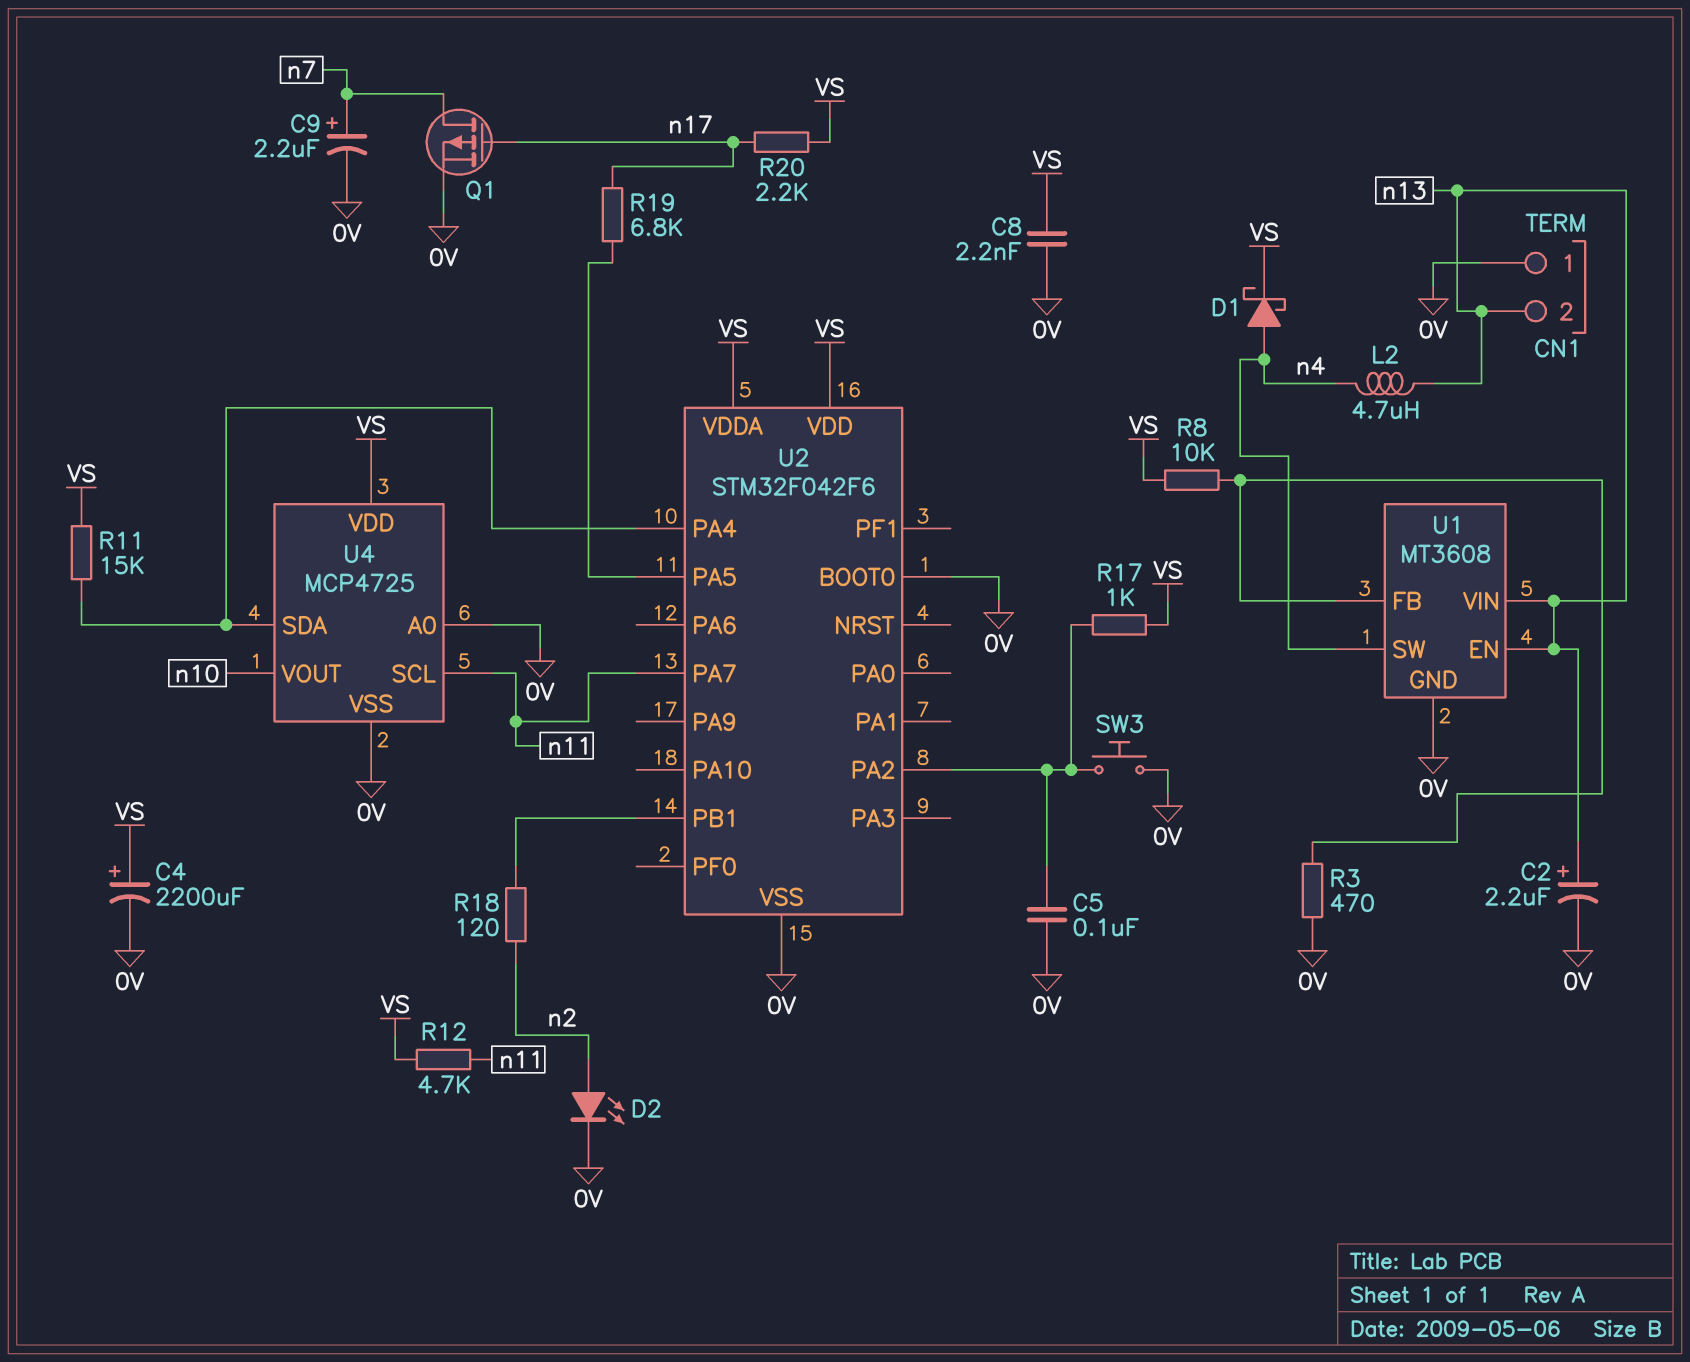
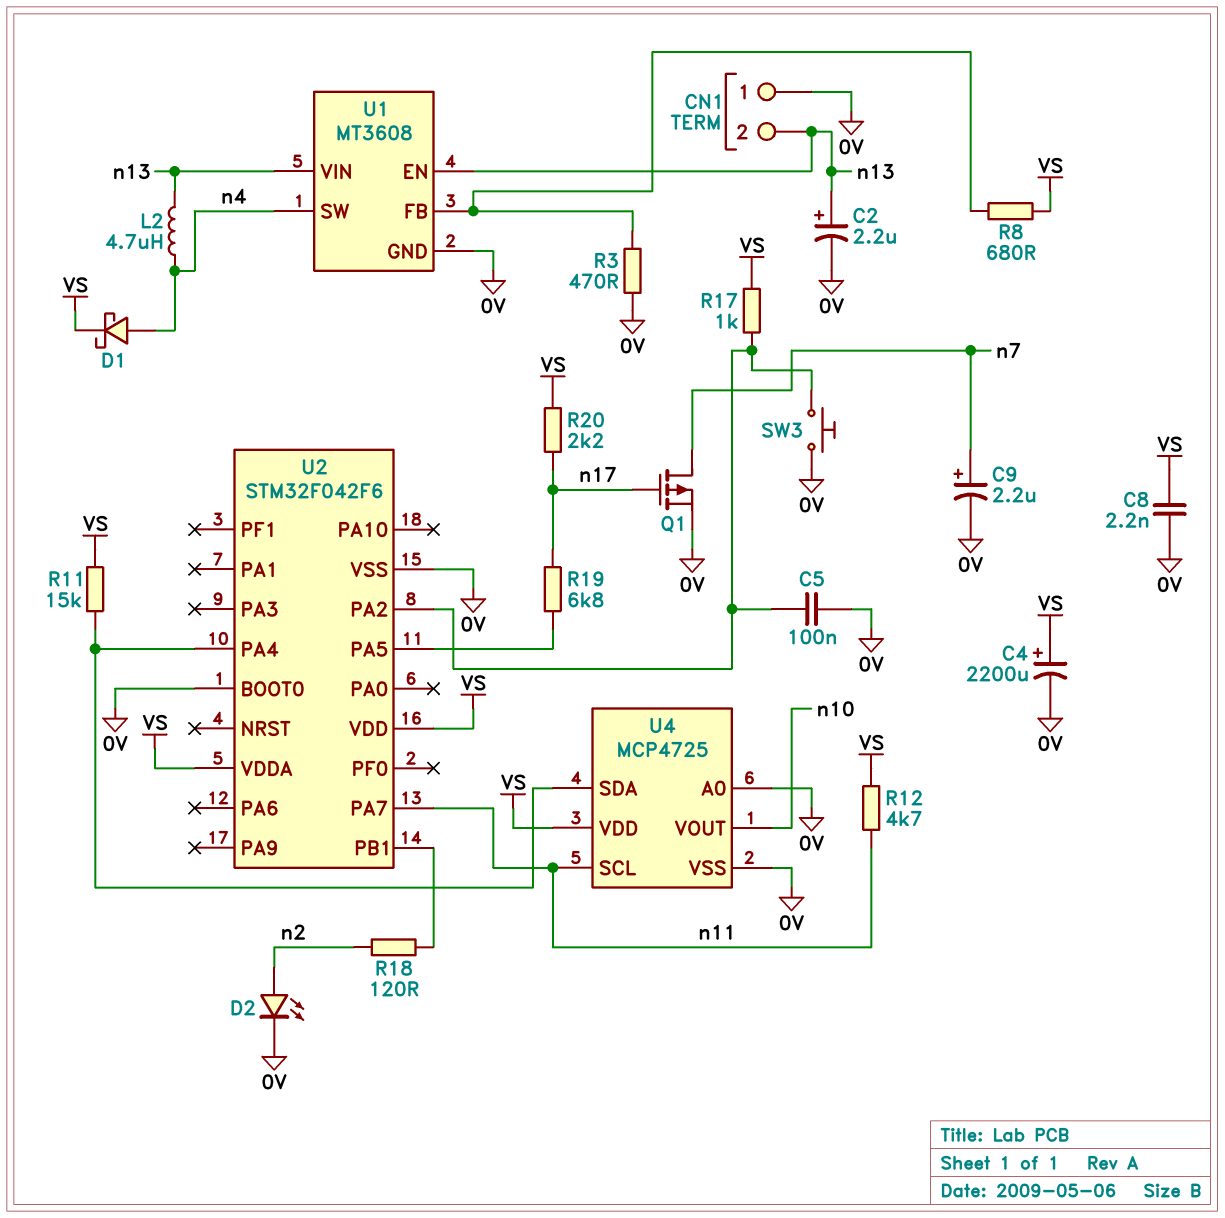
R8: 10k (U1/FB, VS) -> 680 (U1/FB, VS)

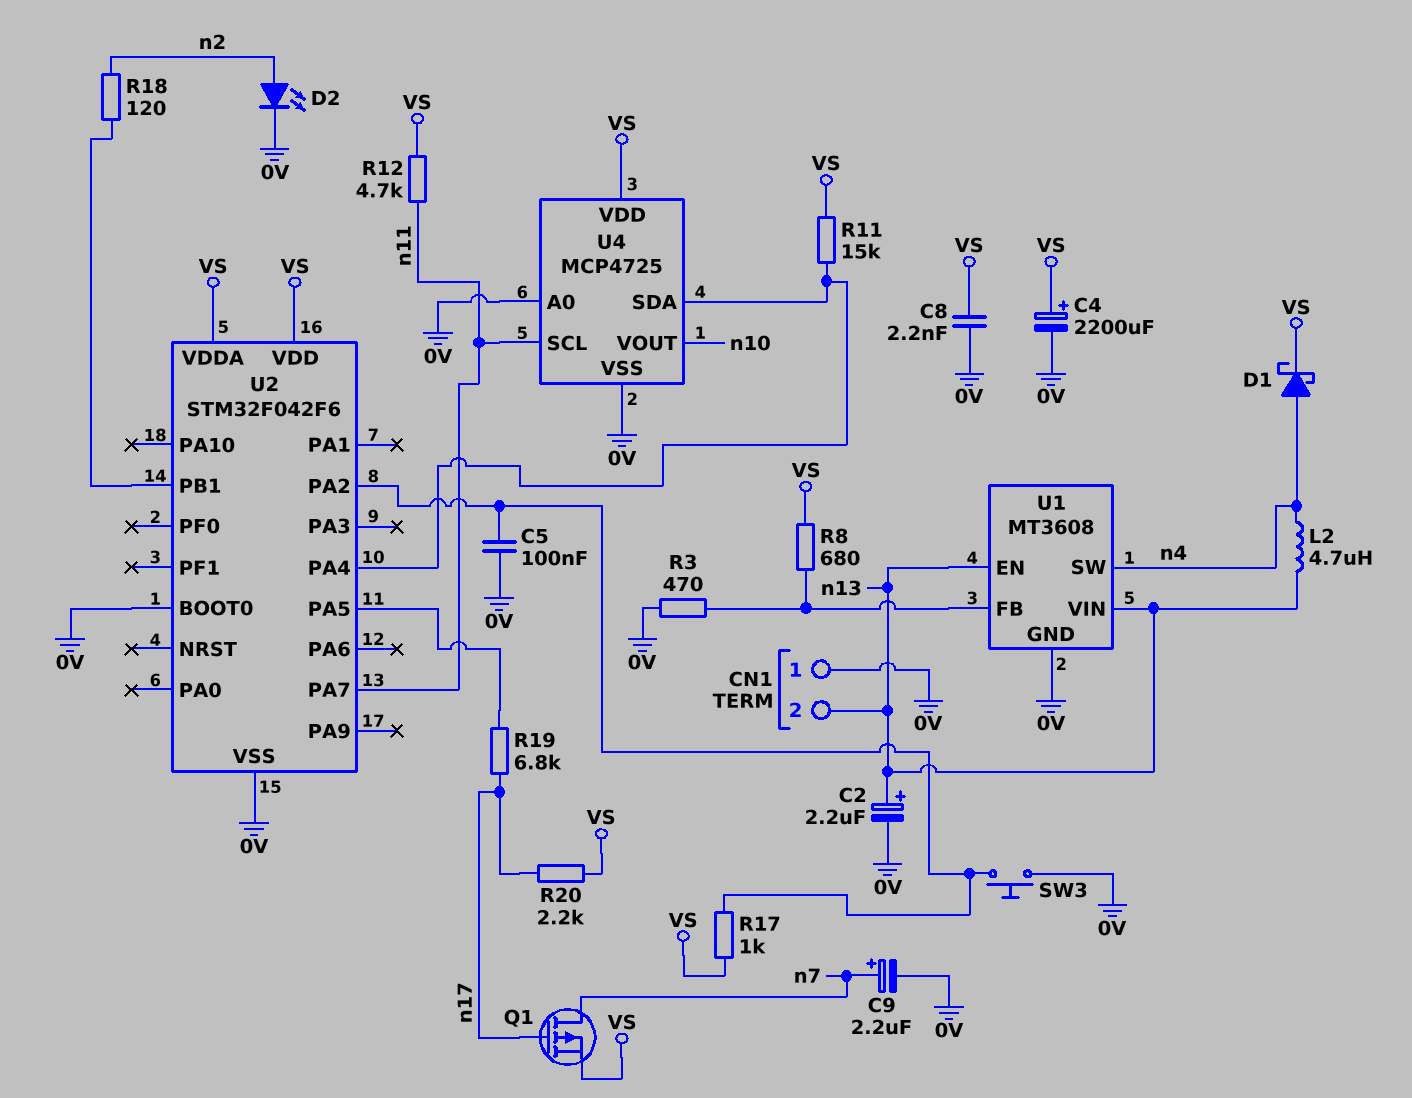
Q1: PMOS (G n17, D n7, S 0V) -> PMOS (G n17, D n7, S VS)

